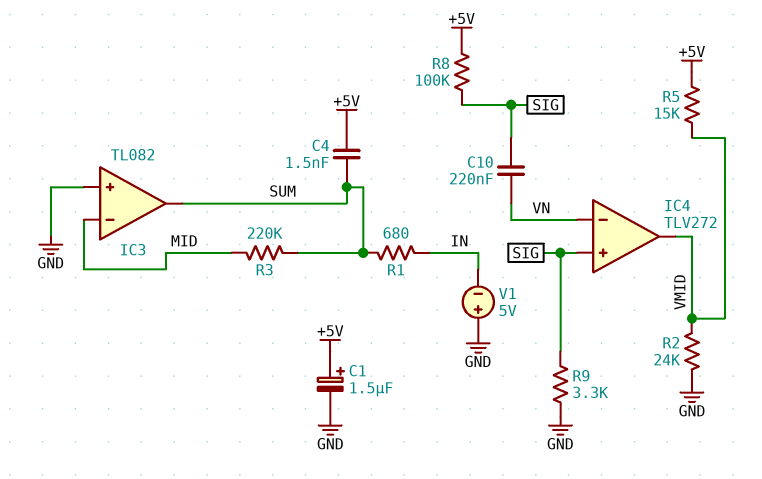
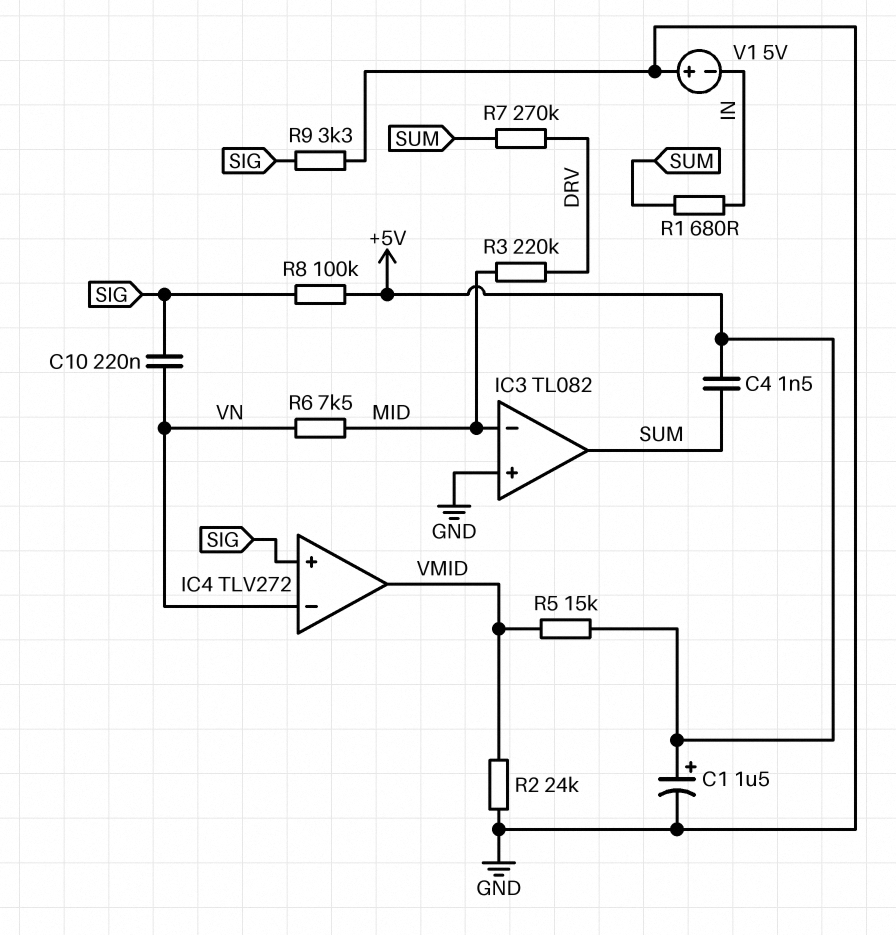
R3: 220k (MID, SUM) -> 220k (DRV, MID)
R6: none -> 7.5k (MID, VN)
R7: none -> 270k (DRV, SUM)

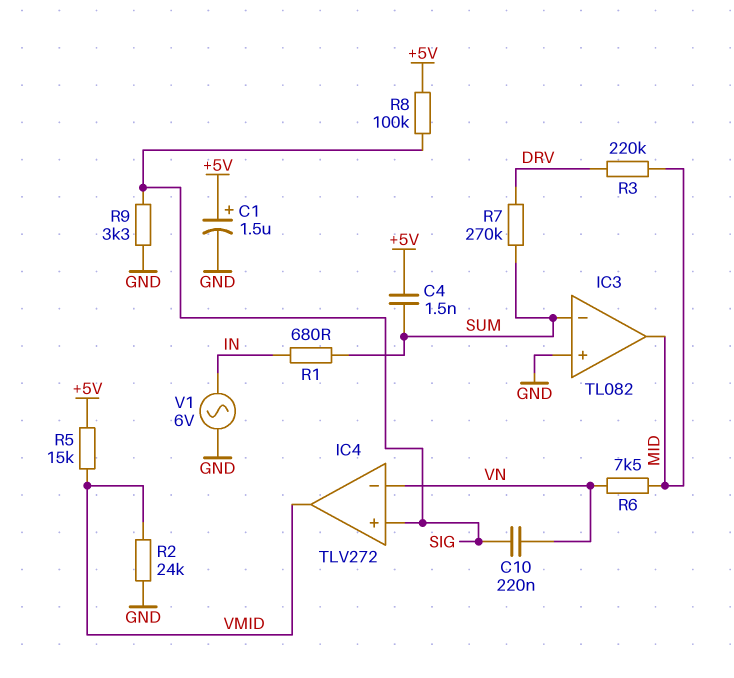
IC3 pin in-: MID -> SUM
IC3 pin out: SUM -> MID
V1: 5V (plus GND, minus IN) -> AC 6V (GND, IN)

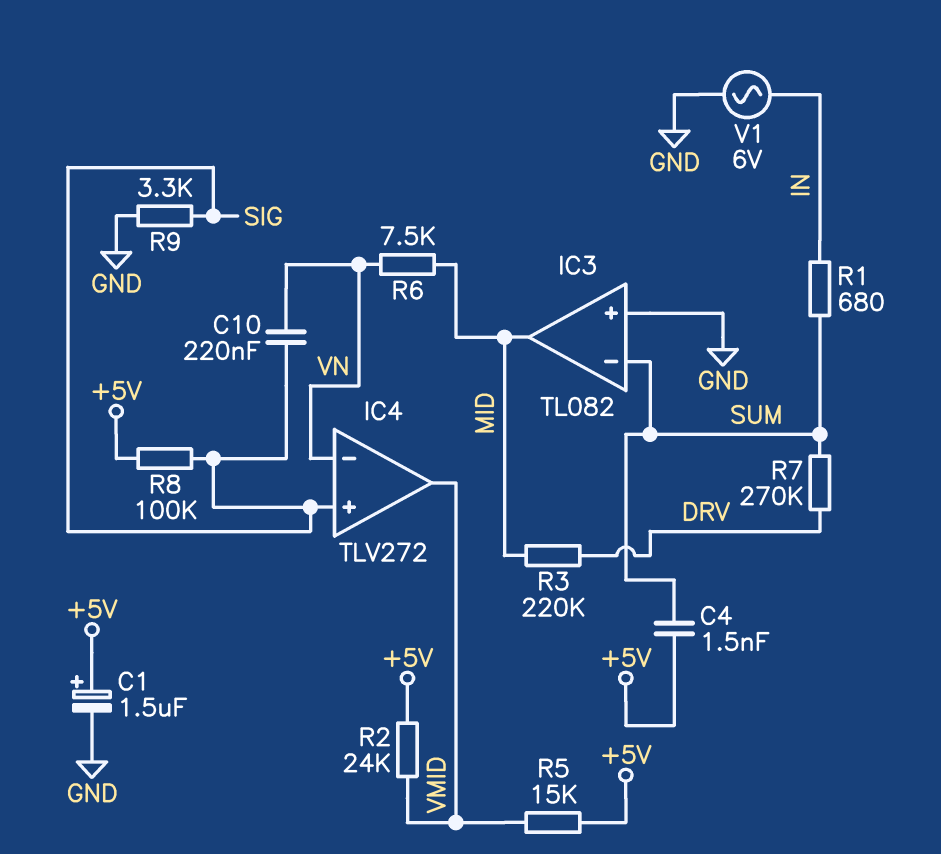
R2: 24k (GND, VMID) -> 24k (+5V, VMID)

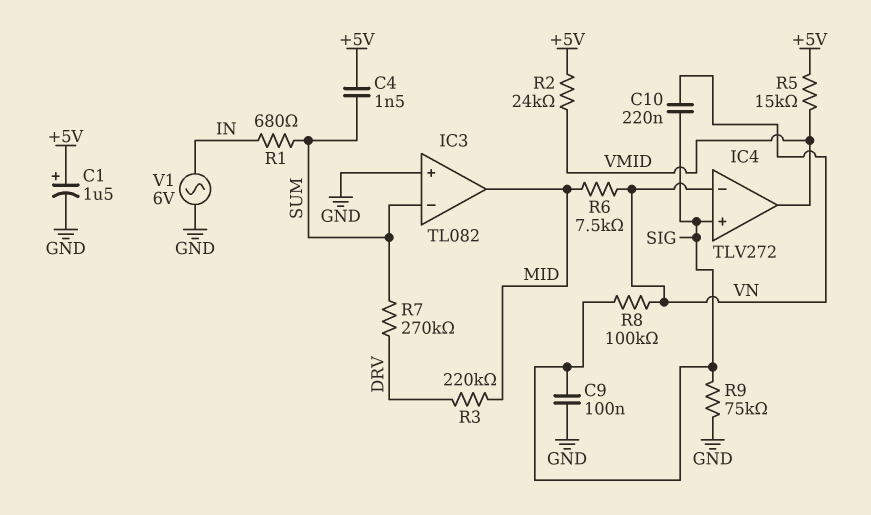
C9: none -> 100nF (GND, SIG)
R8: 100k (+5V, SIG) -> 100k (SIG, VN)
R9: 3.3k (GND, SIG) -> 75k (GND, SIG)

